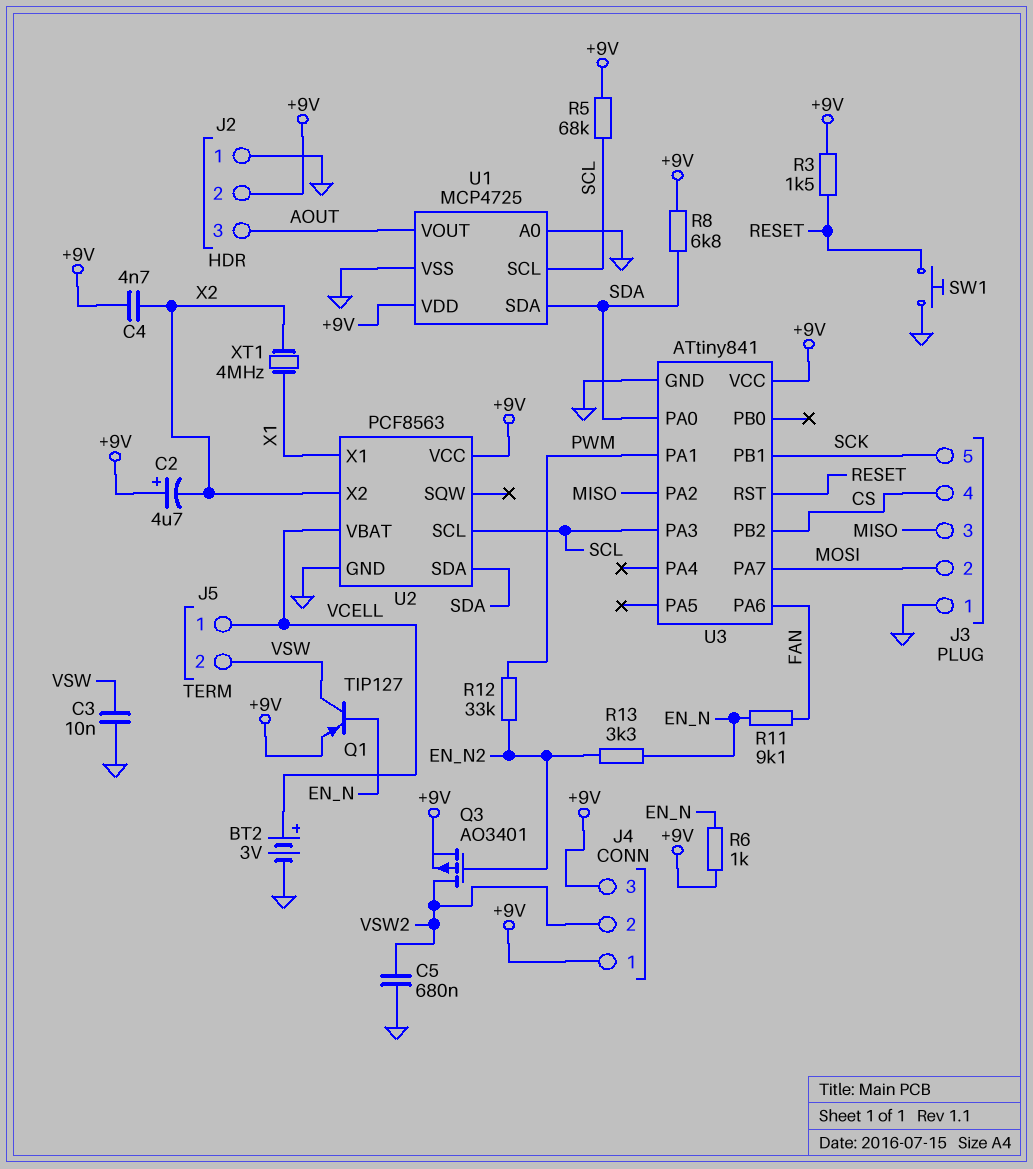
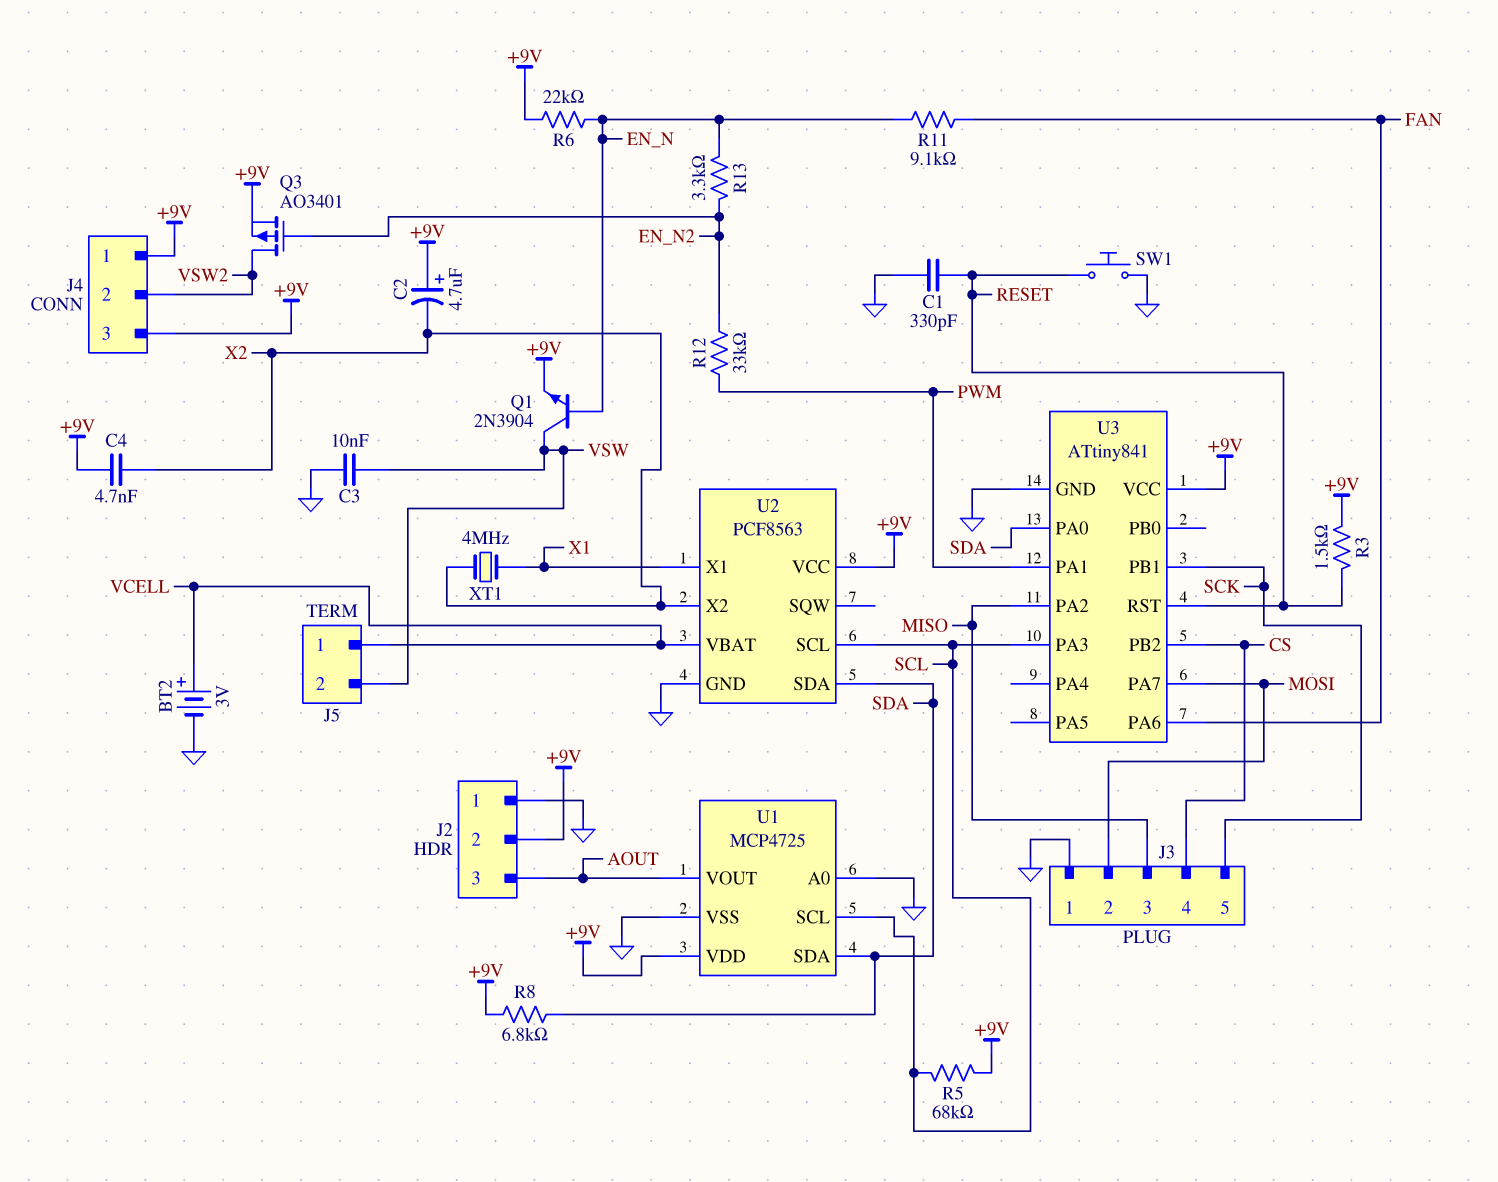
C1: none -> 330pF (GND, RESET)
C5: 680nF (GND, VSW2) -> none
Q1: PNP TIP127 (B EN_N, C VSW, E +9V) -> NPN 2N3904 (B EN_N, C VSW, E +9V)
R6: 1k (+9V, EN_N) -> 22k (+9V, EN_N)

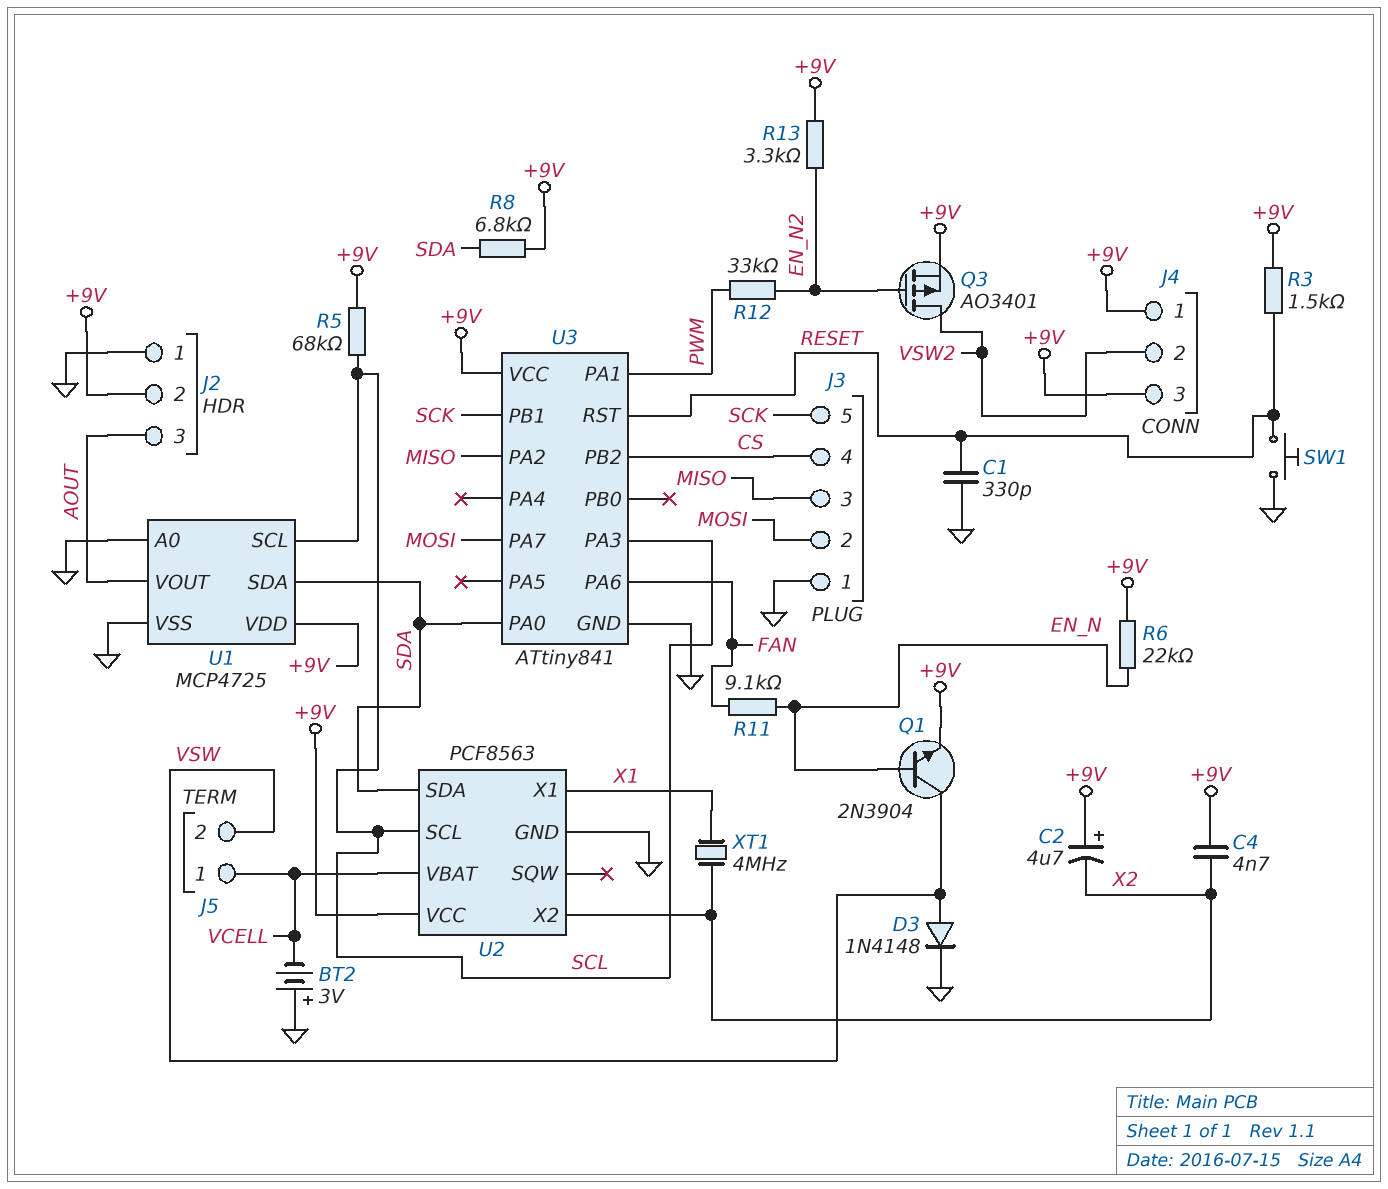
BT2: 3V (plus VCELL, minus GND) -> 3V (plus GND, minus VCELL)
C3: 10nF (GND, VSW) -> none
D3: none -> diode 1N4148 (A VSW, K GND)
R13: 3.3k (EN_N, EN_N2) -> 3.3k (+9V, EN_N2)

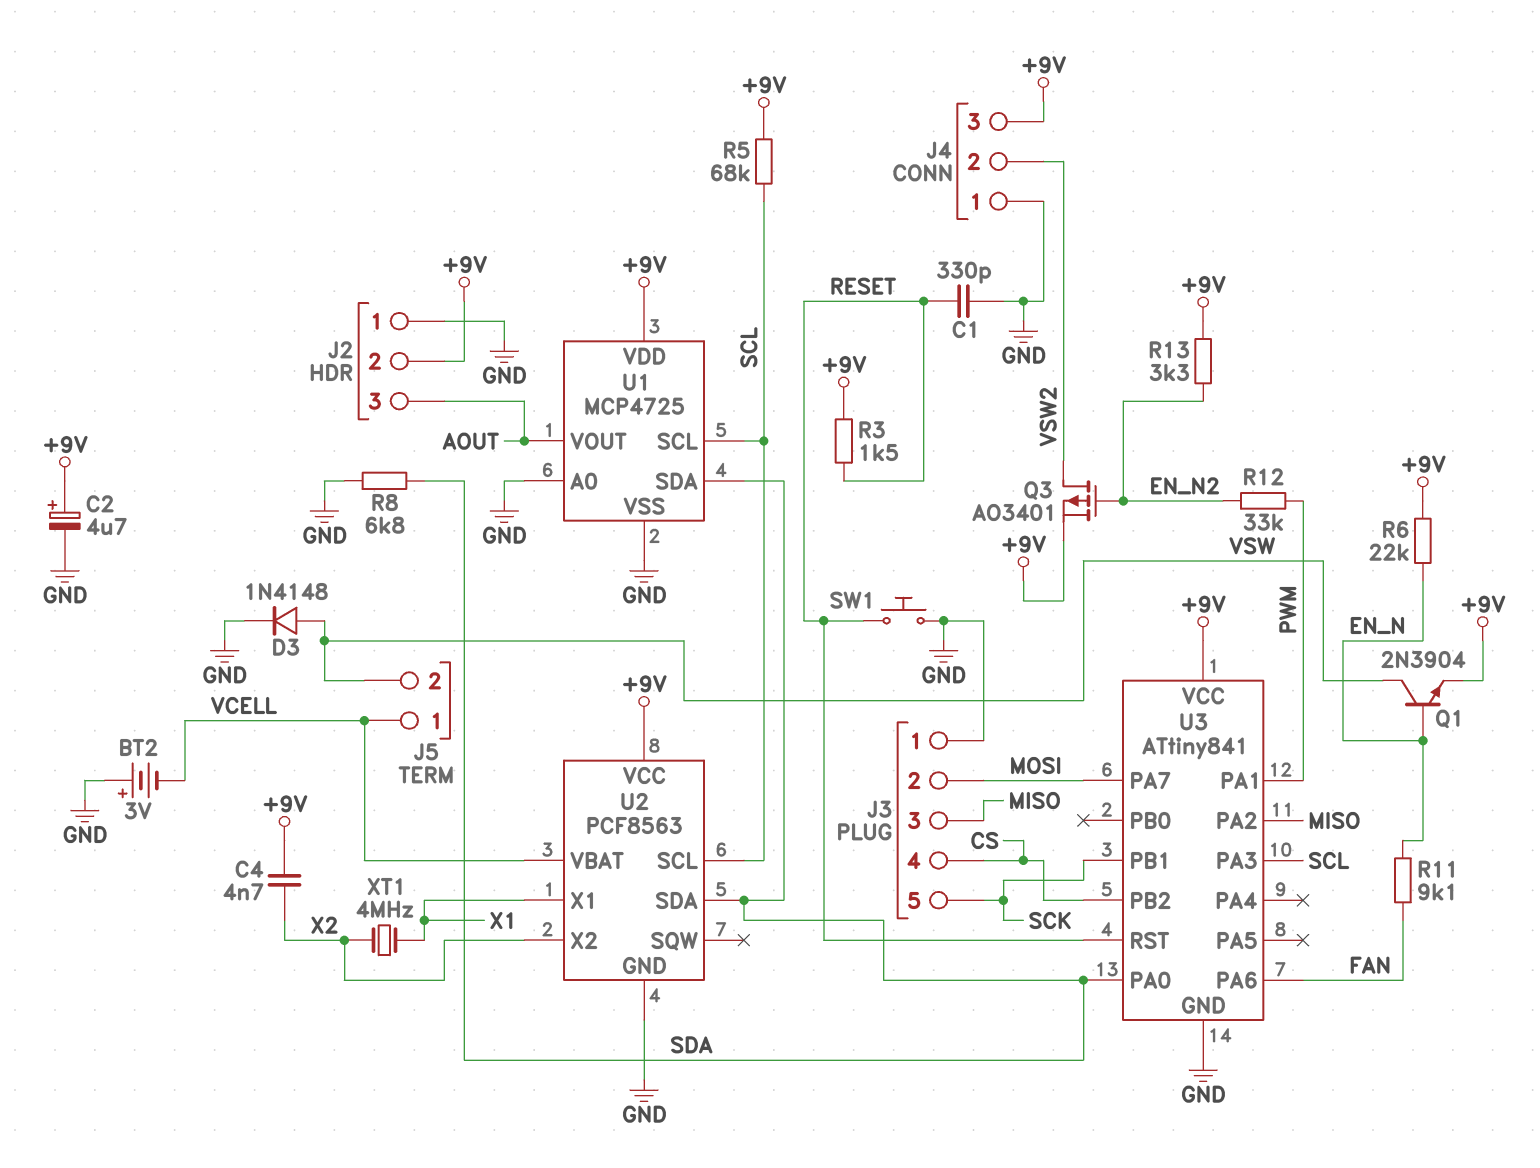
C2: 4.7uF (plus +9V, minus X2) -> 4.7uF (plus +9V, minus GND)
J4 pin 1: +9V -> GND
R8: 6.8k (+9V, SDA) -> 6.8k (GND, SDA)

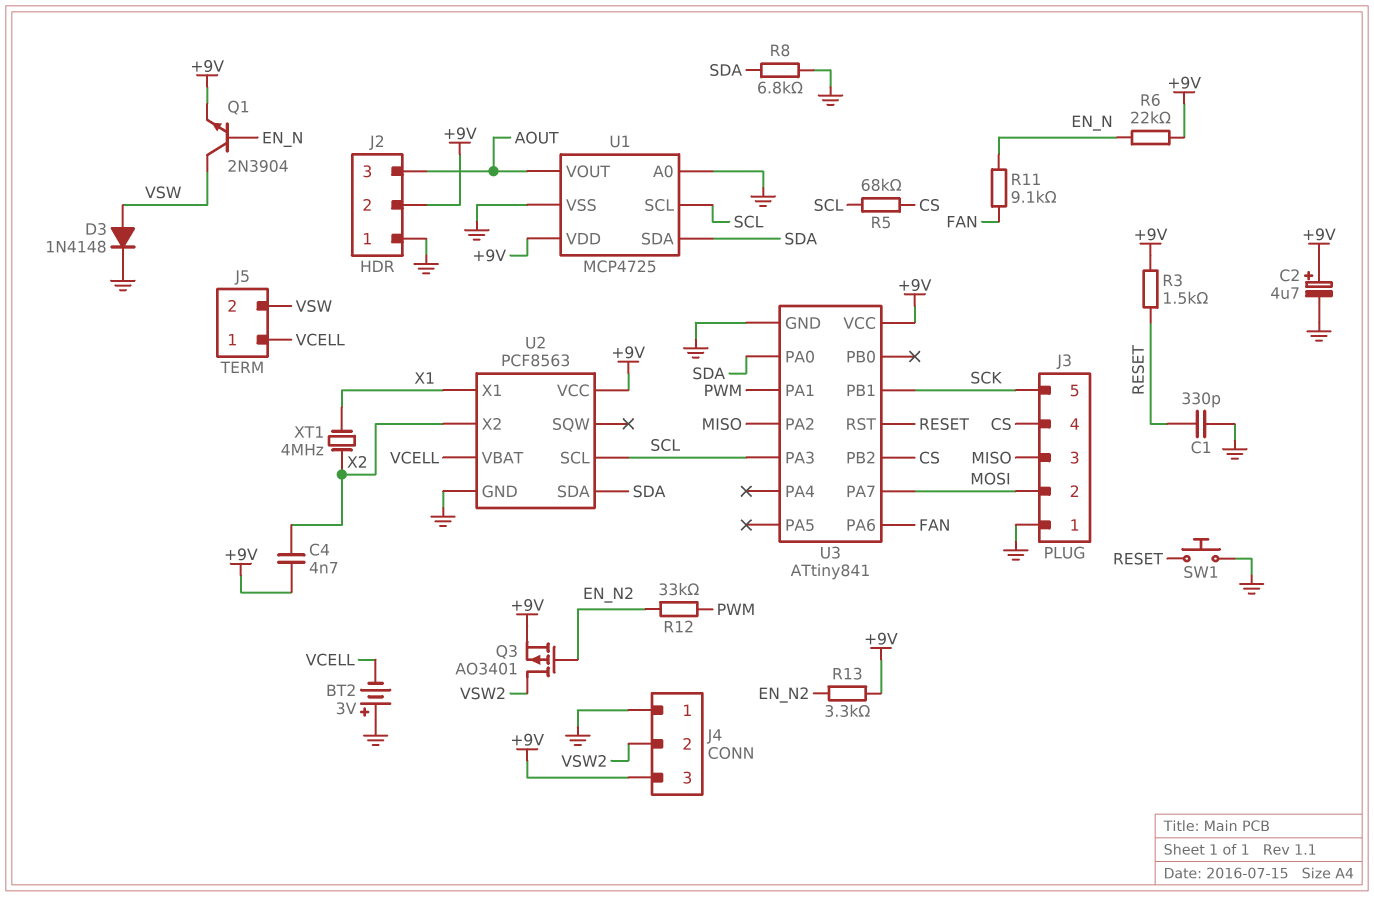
R5: 68k (+9V, SCL) -> 68k (CS, SCL)

